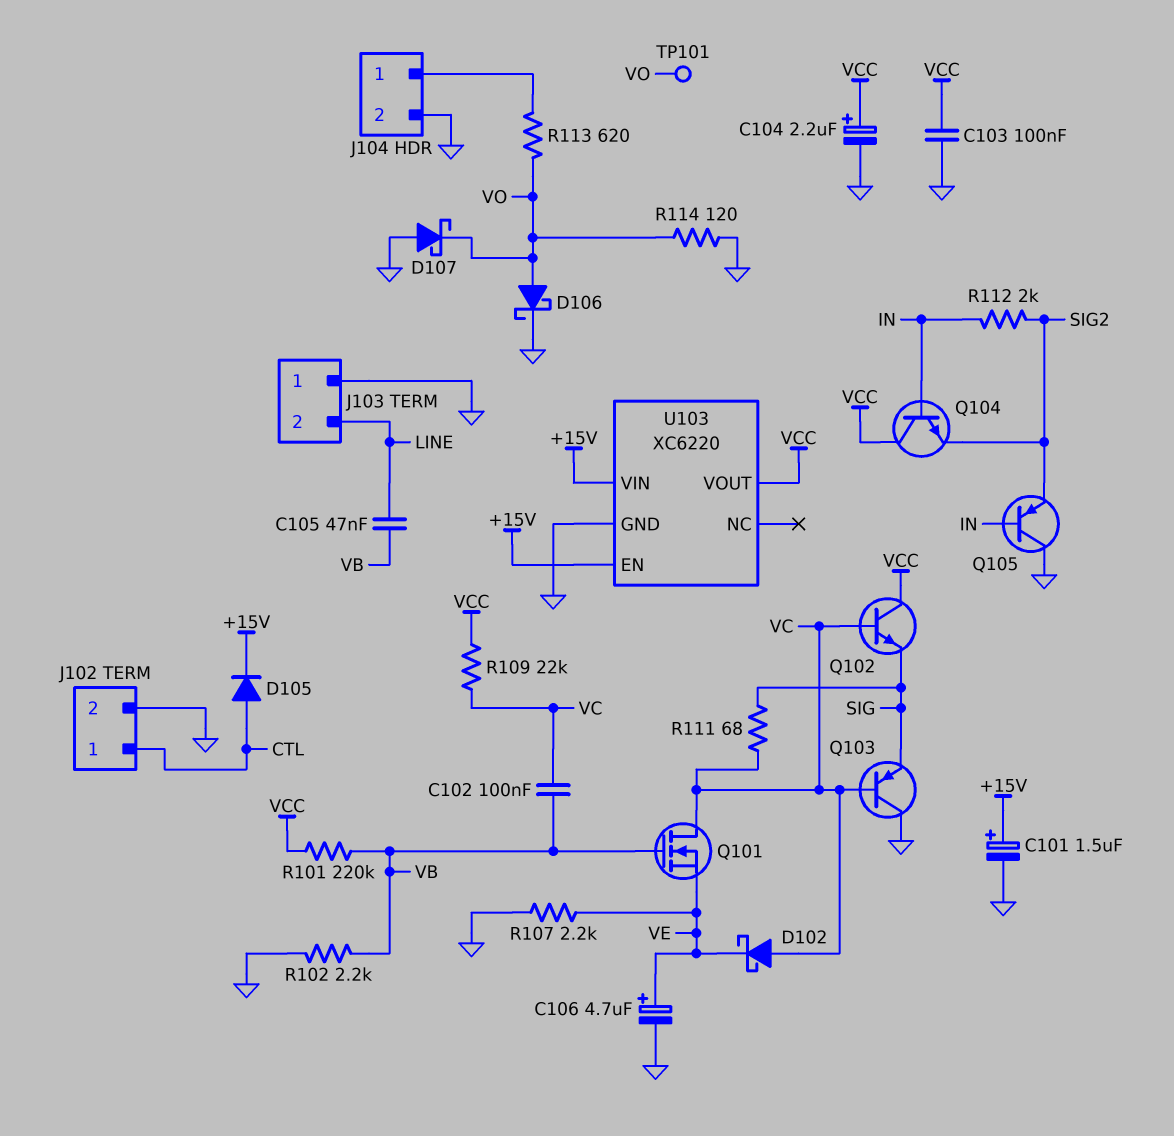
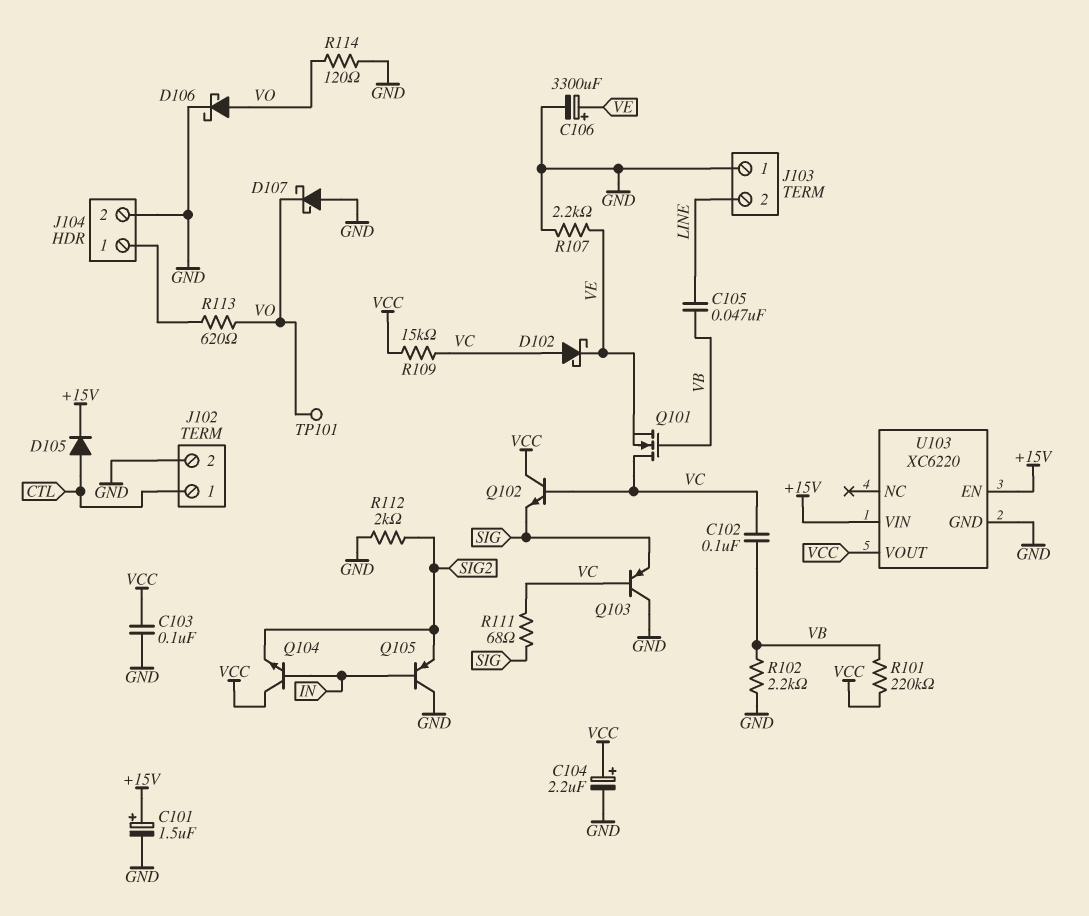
C106: 4.7uF (plus VE, minus GND) -> 3300uF (plus VE, minus GND)
R109: 22k (VC, VCC) -> 15k (VC, VCC)
R112: 2k (IN, SIG2) -> 2k (GND, SIG2)

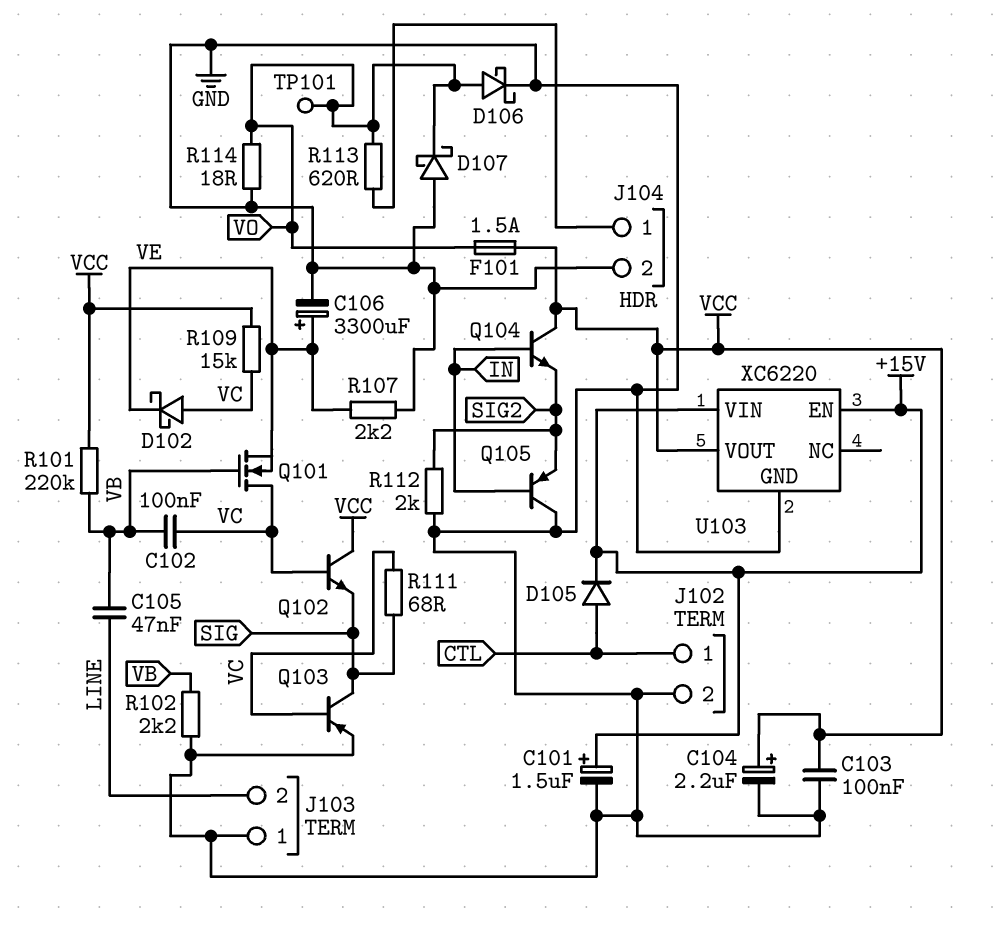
F101: none -> 1.5A (VCC, VO)
Q103: PNP (B VC, C GND, E SIG) -> PNP (B VC, C SIG, E GND)
R114: 120 (GND, VO) -> 18 (GND, VO)

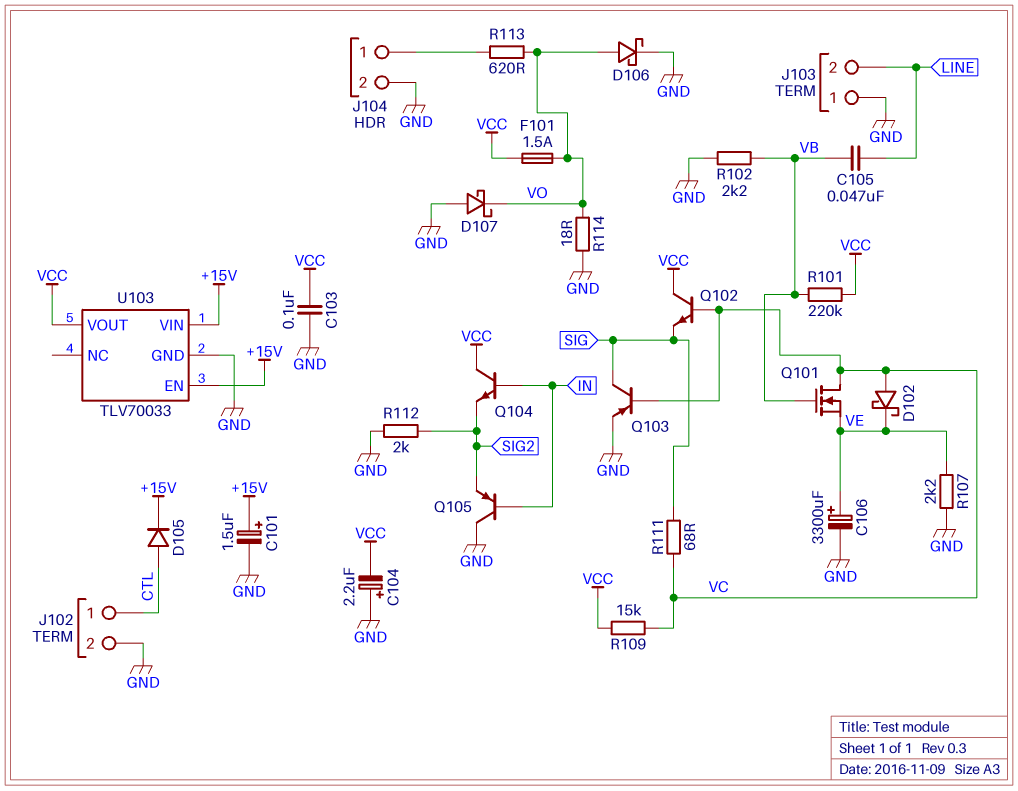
C102: 100nF (VB, VC) -> none
C104: 2.2uF (plus VCC, minus GND) -> 2.2uF (plus GND, minus VCC)
TP101: test point (VO) -> none
U103: XC6220 -> TLV70033

